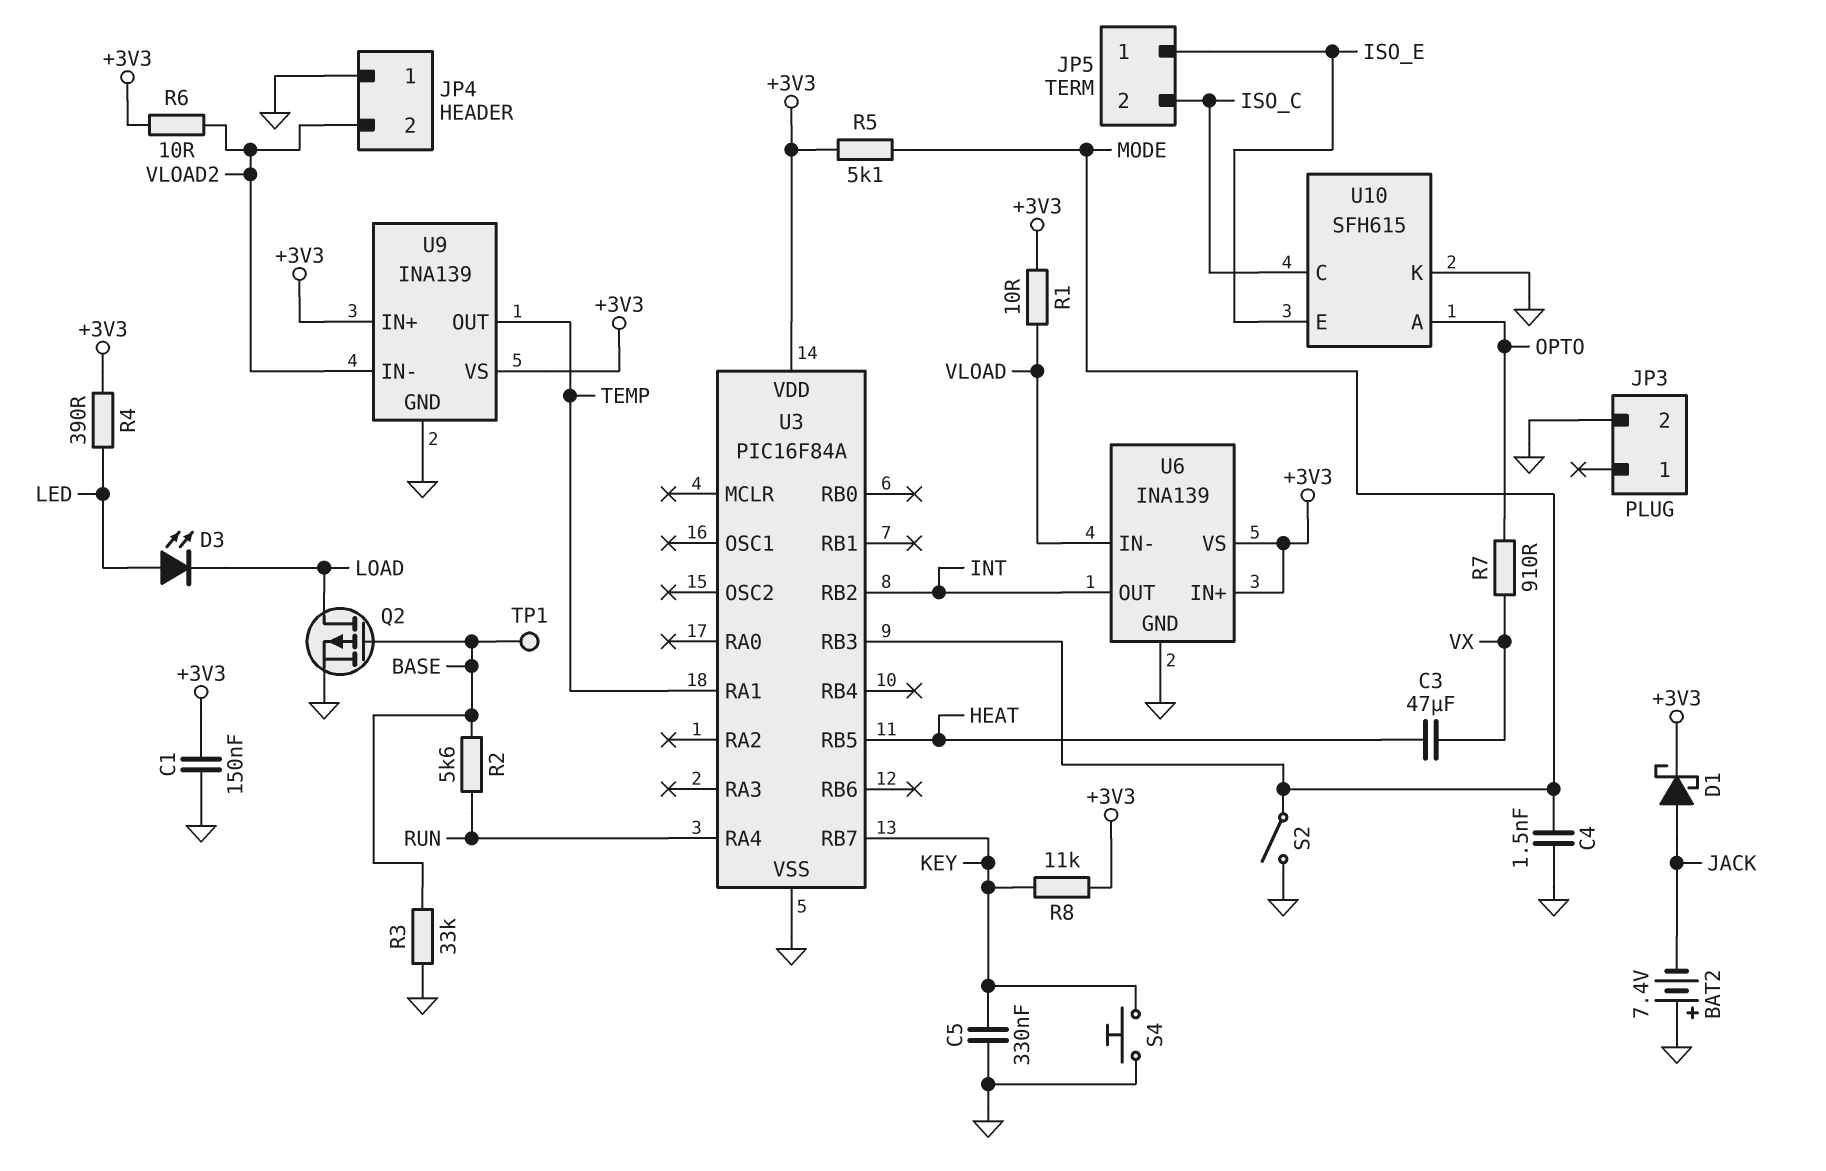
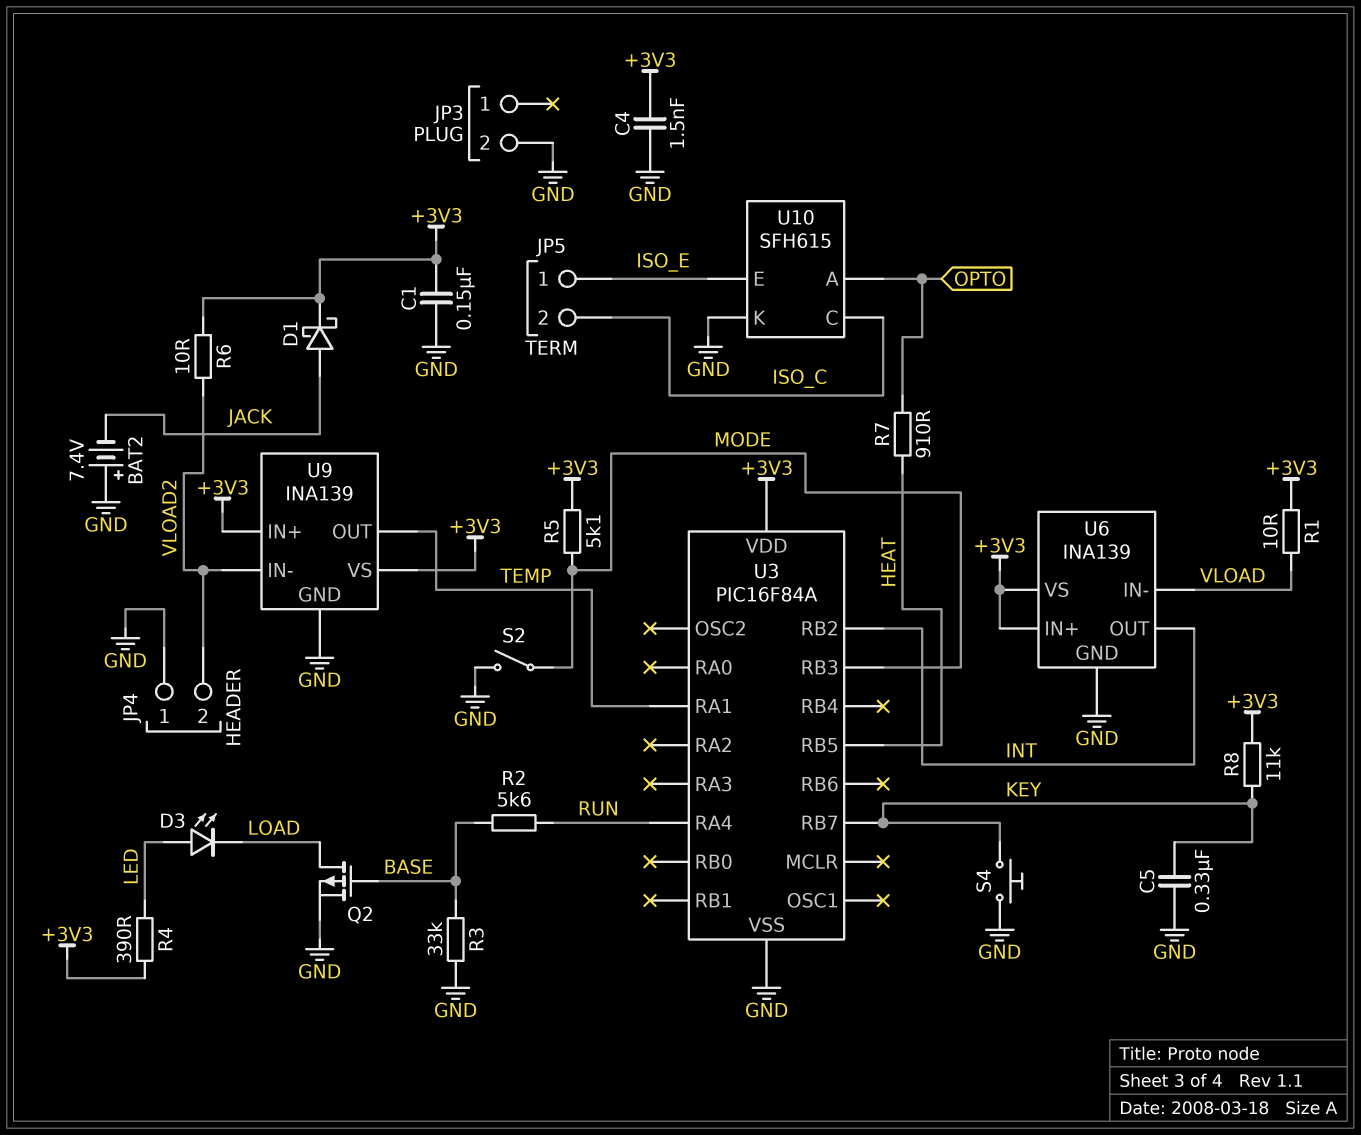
C3: 47uF (HEAT, VX) -> none
C4: 1.5nF (GND, MODE) -> 1.5nF (+3V3, GND)
R7: 910 (OPTO, VX) -> 910 (HEAT, OPTO)
TP1: test point (BASE) -> none

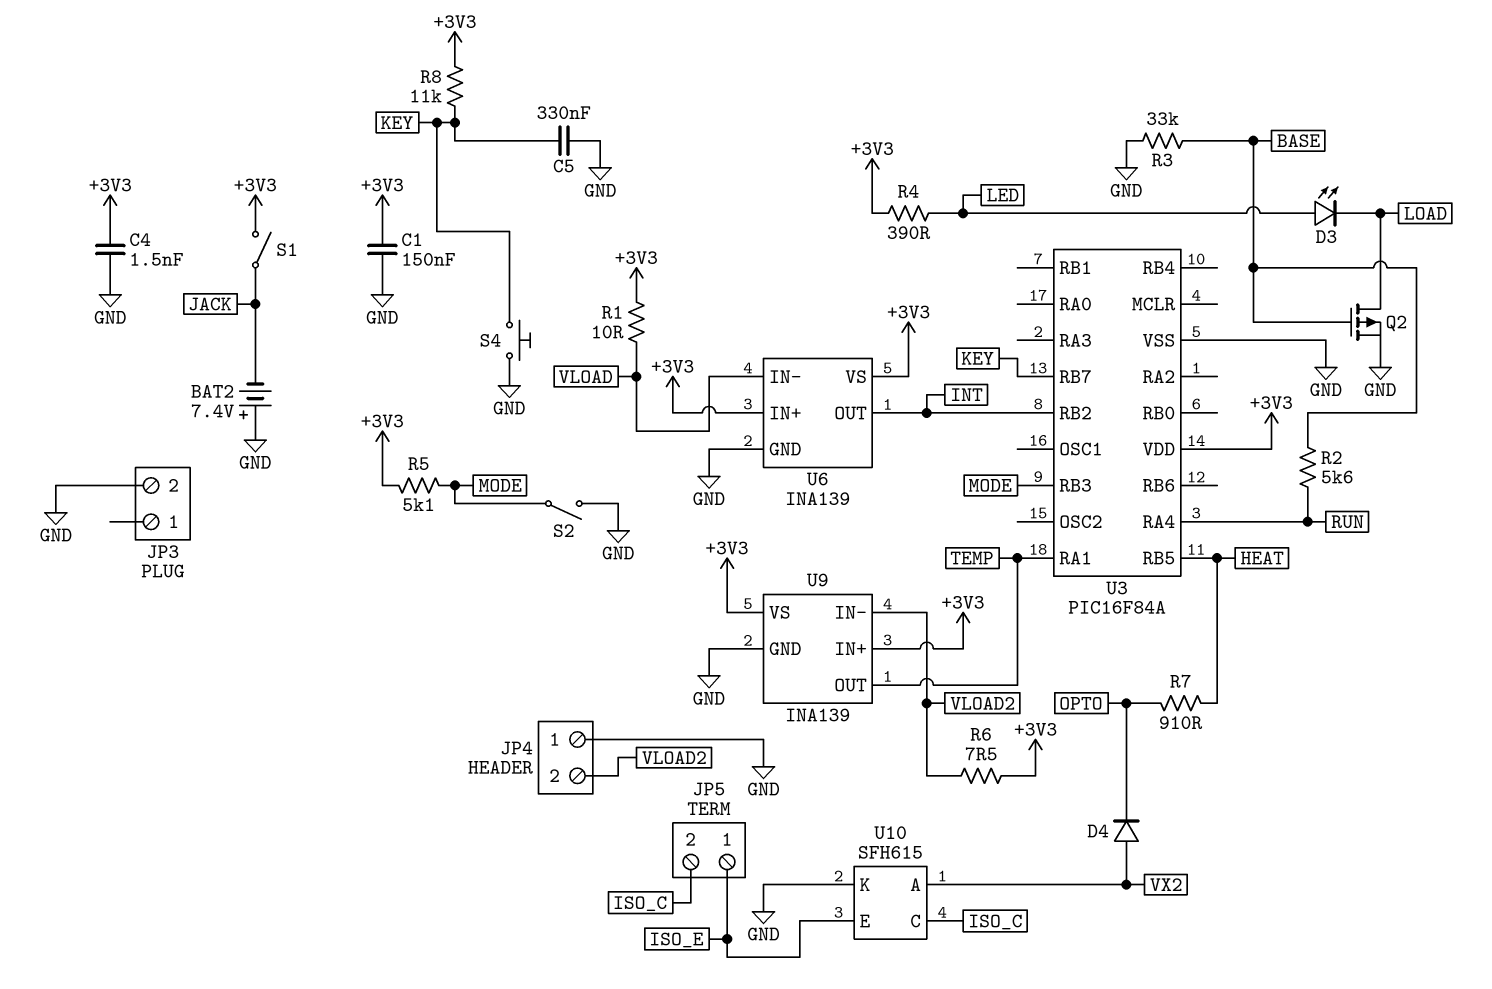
D1: schottky (A JACK, K +3V3) -> none
D4: none -> diode (A VX2, K OPTO)
R6: 10 (+3V3, VLOAD2) -> 7.5 (+3V3, VLOAD2)
S1: none -> switch (+3V3, JACK)
U10 pin A: OPTO -> VX2

